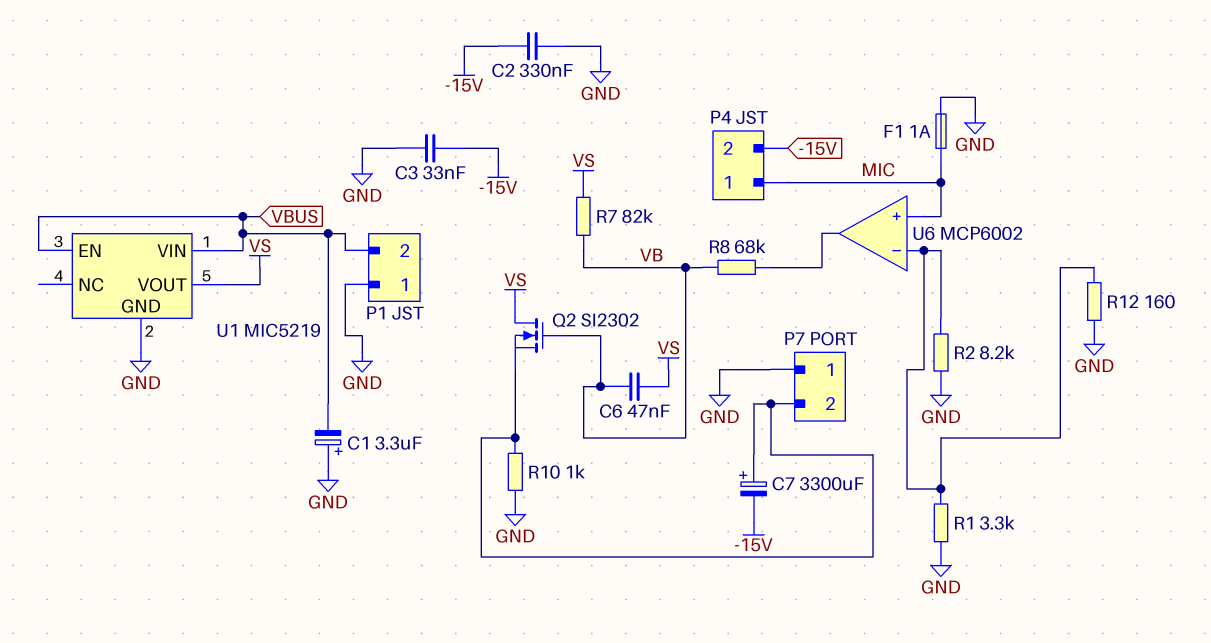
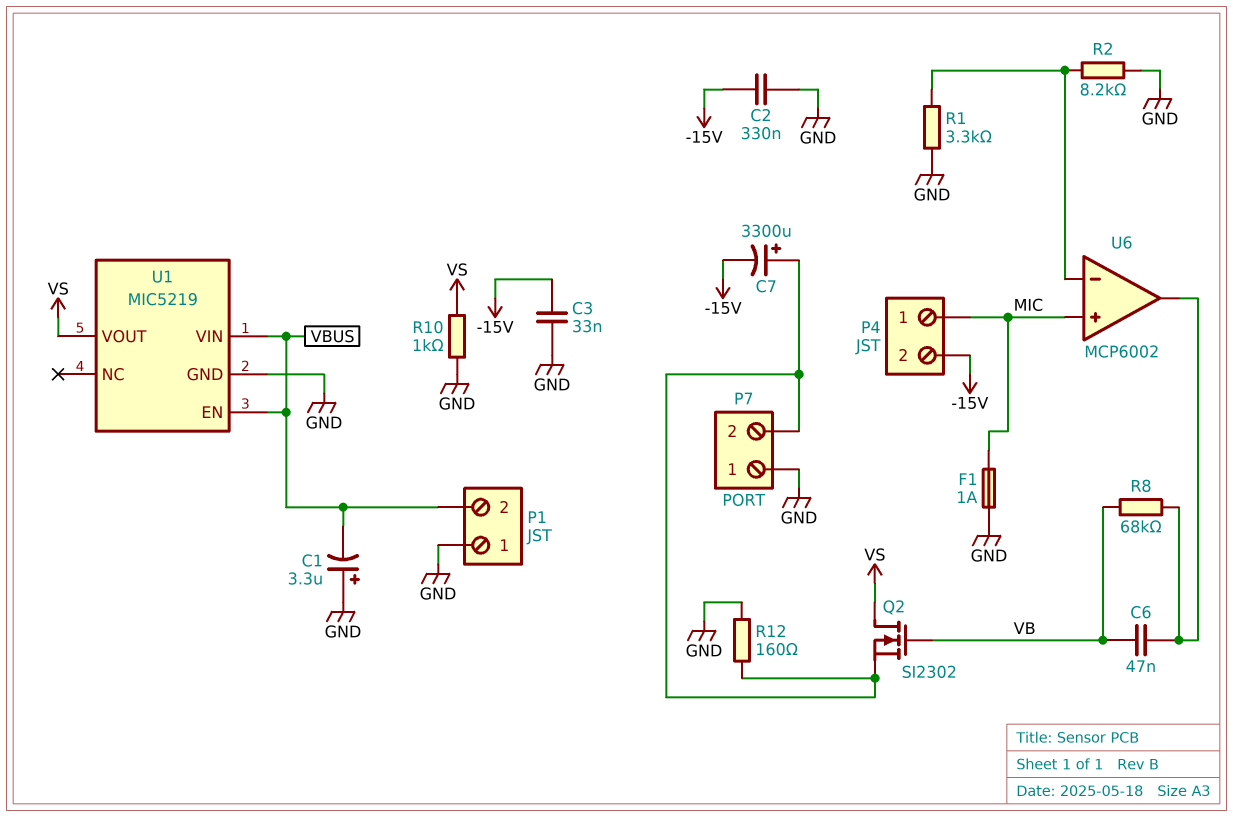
C6: 47nF (VB, VS) -> 47nF (U6/out, VB)
R7: 82k (VB, VS) -> none
R10: 1k (GND, P7/2) -> 1k (GND, VS)
R12: 160 (GND, U6/in-) -> 160 (GND, P7/2)

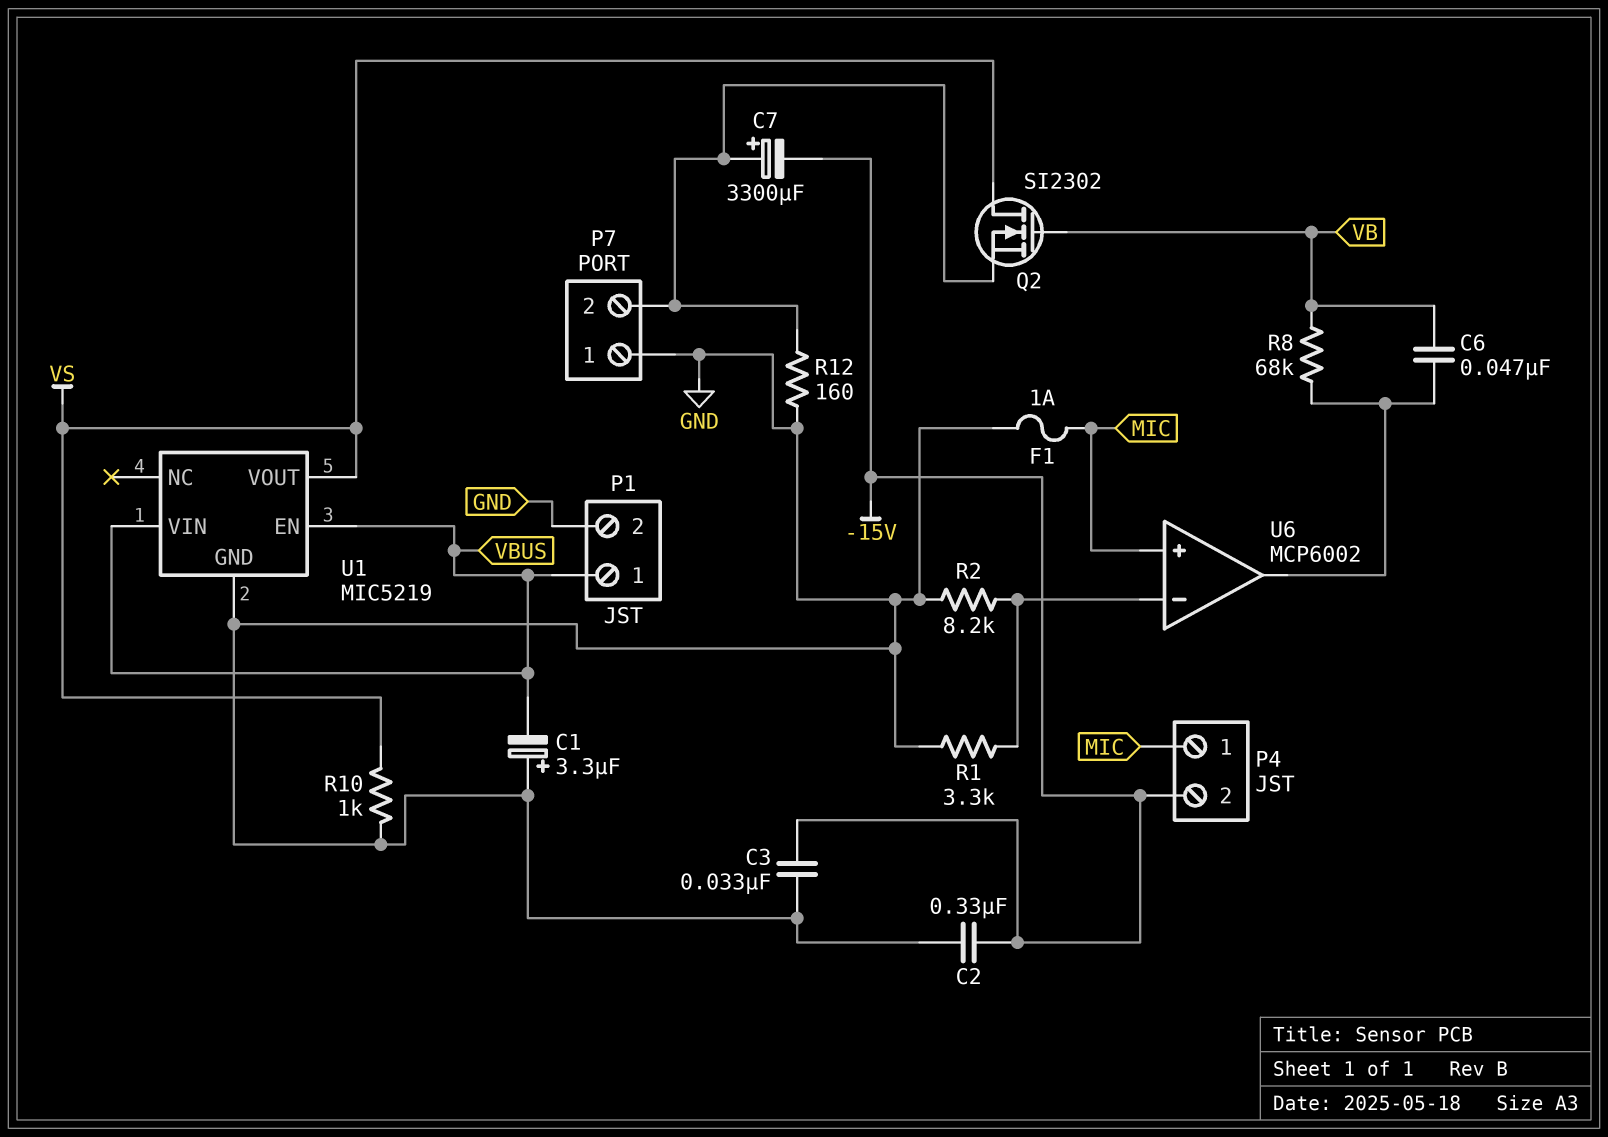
P1 pin 1: GND -> VBUS
P1 pin 2: VBUS -> GND

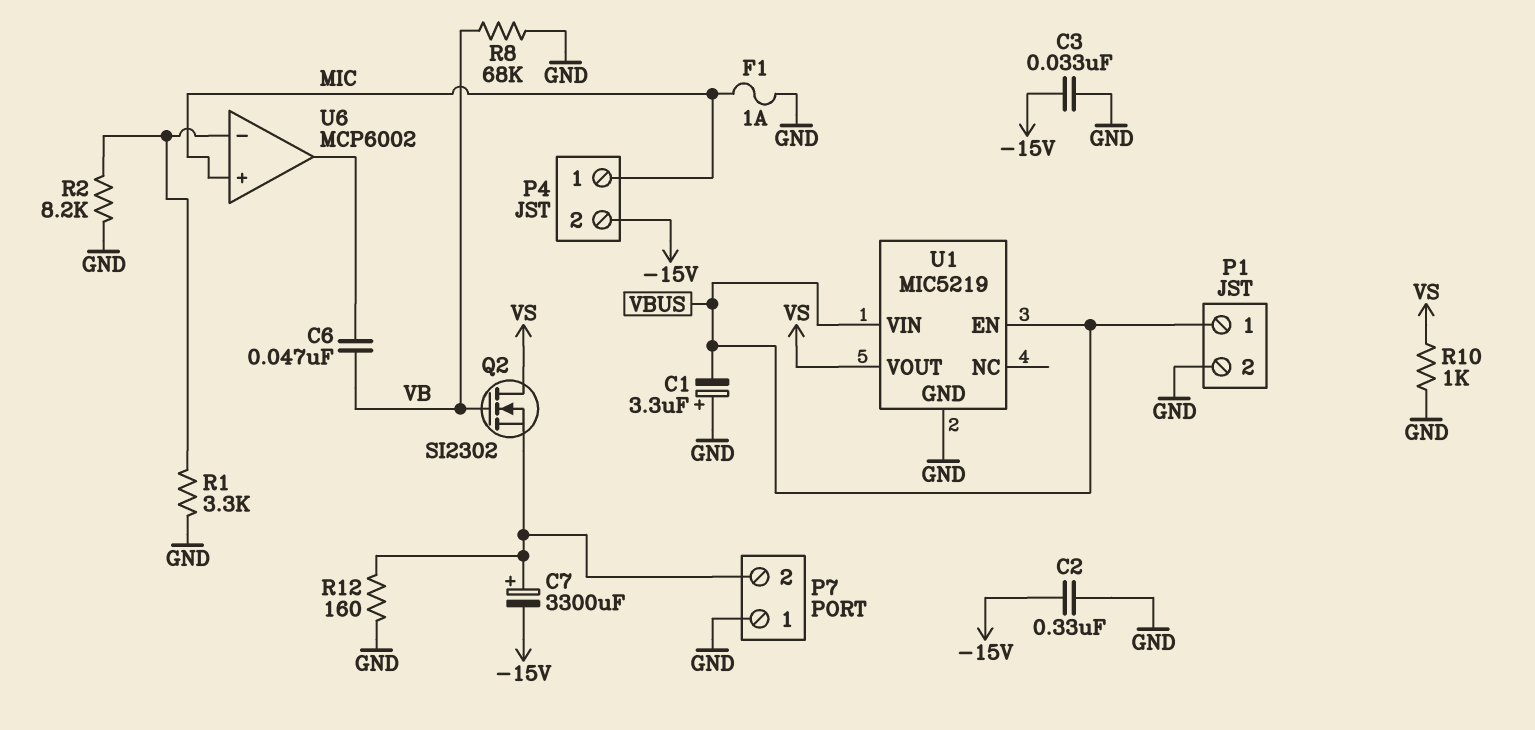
R8: 68k (U6/out, VB) -> 68k (GND, VB)

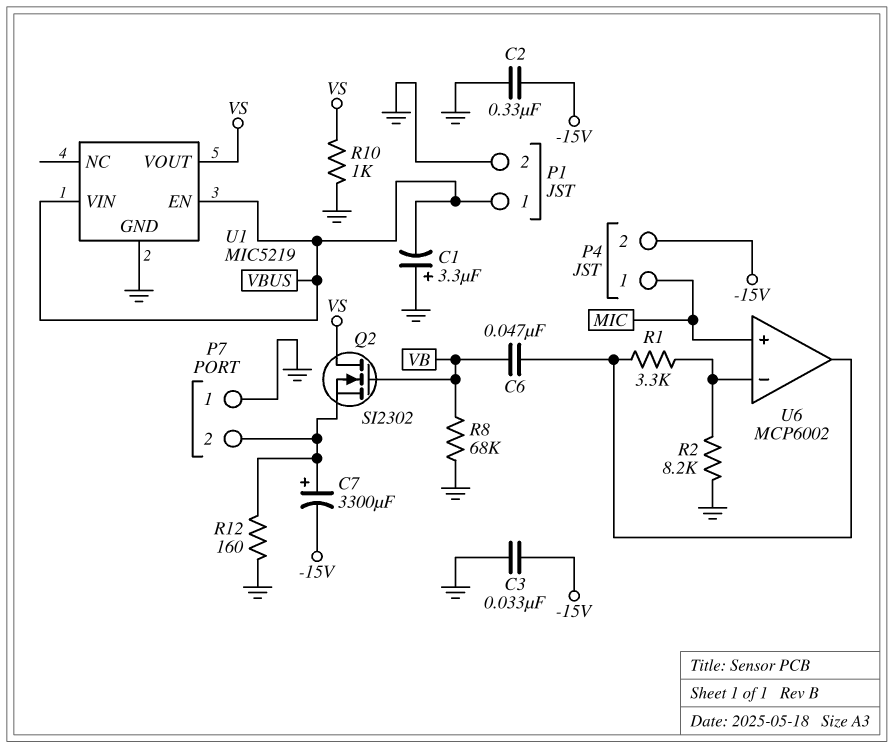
F1: 1A (GND, MIC) -> none
R1: 3.3k (GND, U6/in-) -> 3.3k (U6/in-, U6/out)

